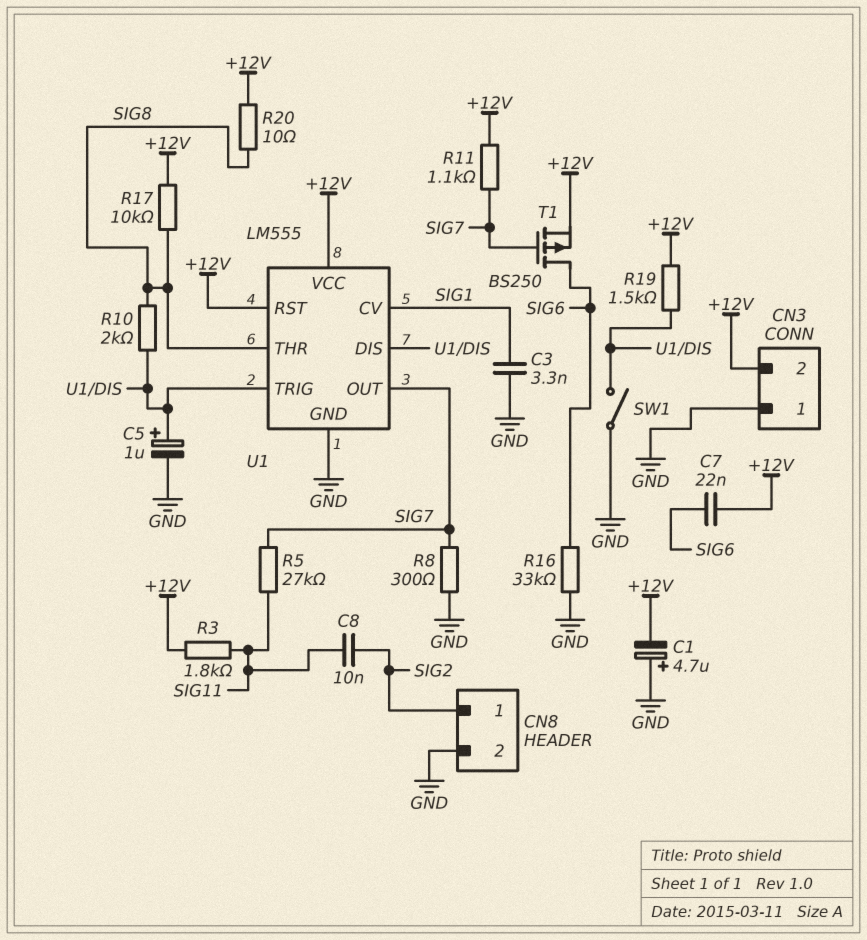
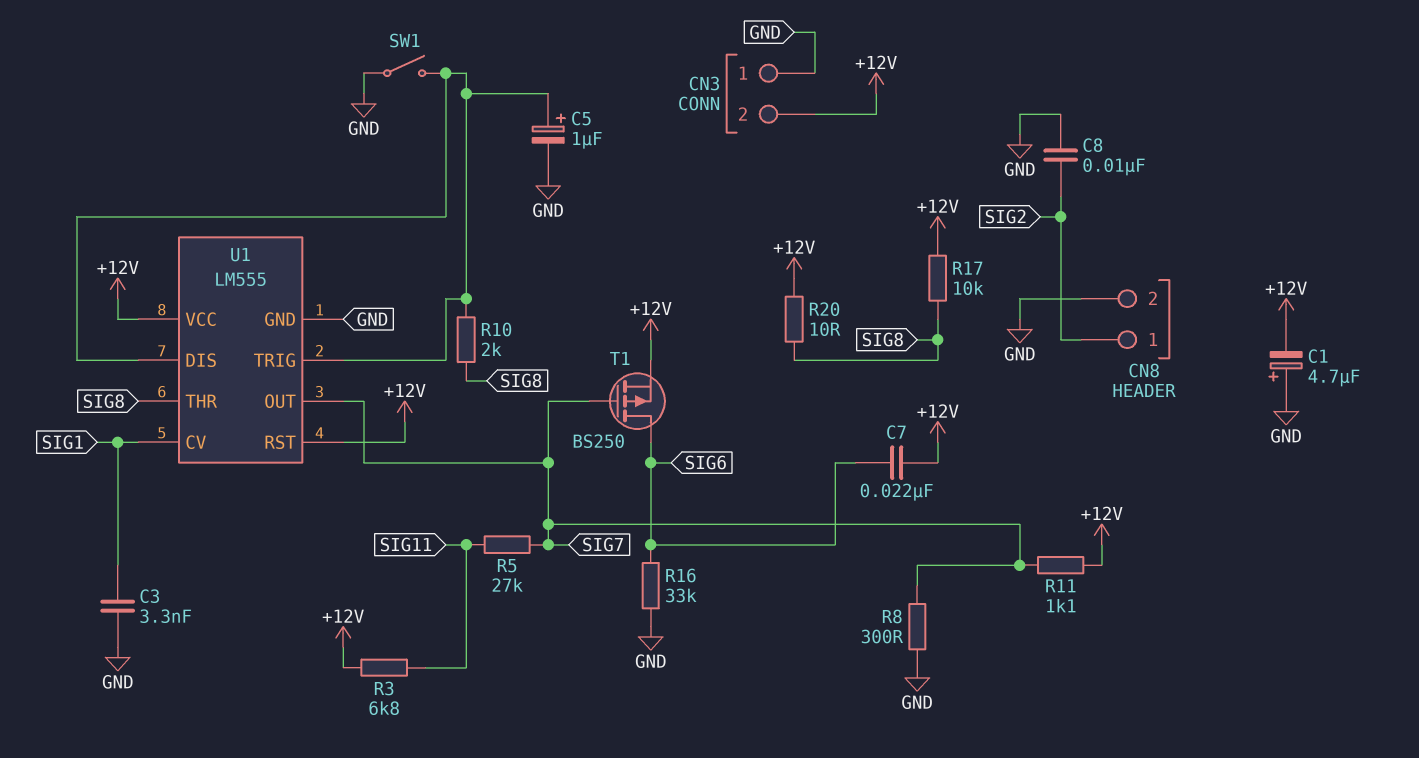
C8: 10nF (SIG2, SIG11) -> 10nF (GND, SIG2)
R3: 1.8k (+12V, SIG11) -> 6.8k (+12V, SIG11)
R19: 1.5k (+12V, U1/DIS) -> none

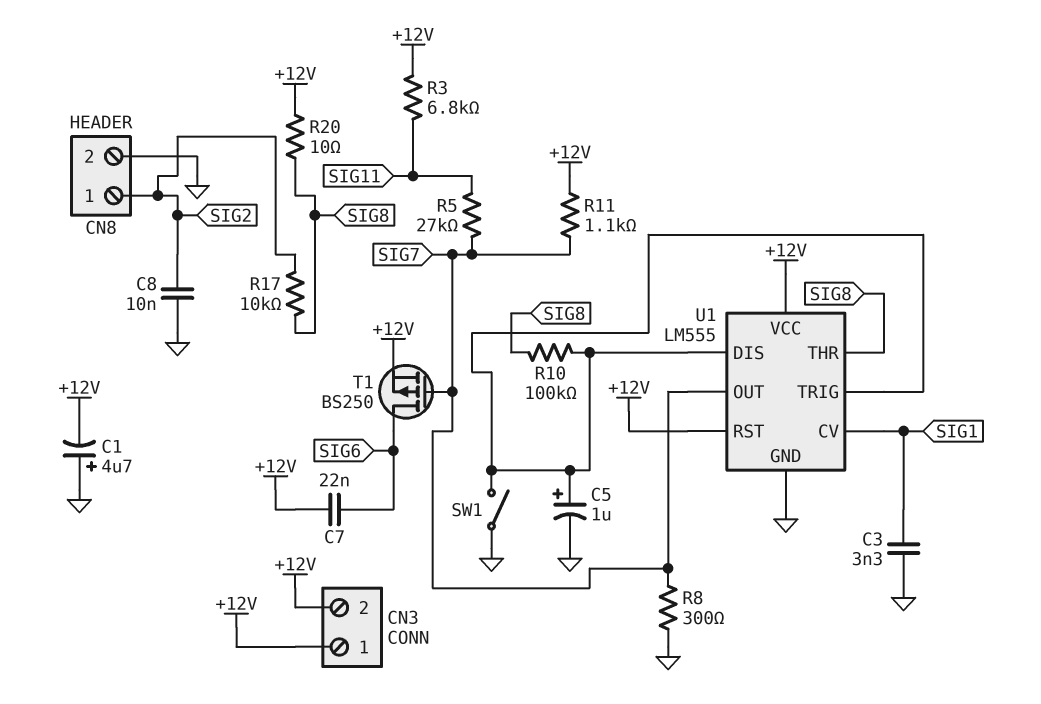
CN3 pin 1: GND -> +12V
R10: 2k (SIG8, U1/DIS) -> 100k (SIG8, U1/DIS)
R16: 33k (GND, SIG6) -> none
R17: 10k (+12V, SIG8) -> 10k (SIG2, SIG8)

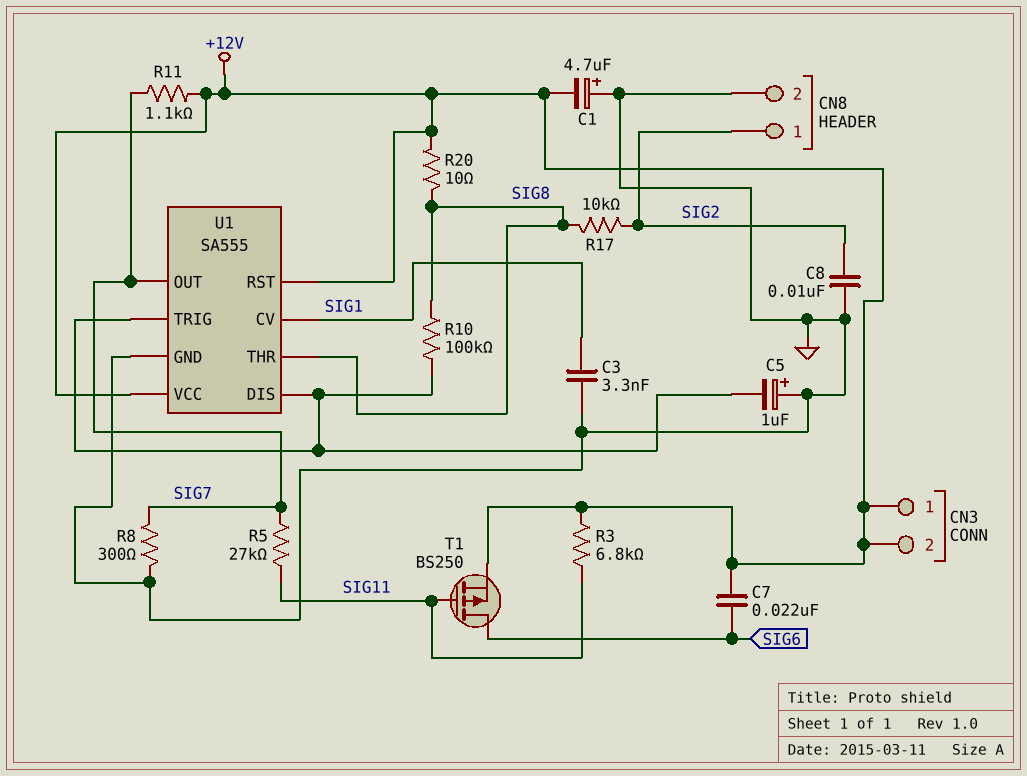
C5: 1uF (plus U1/DIS, minus GND) -> 1uF (plus GND, minus U1/DIS)
SW1: switch (GND, U1/DIS) -> none
T1: PMOS BS250 (G SIG7, D SIG6, S +12V) -> PMOS BS250 (G SIG11, D SIG6, S +12V)
U1: LM555 -> SA555

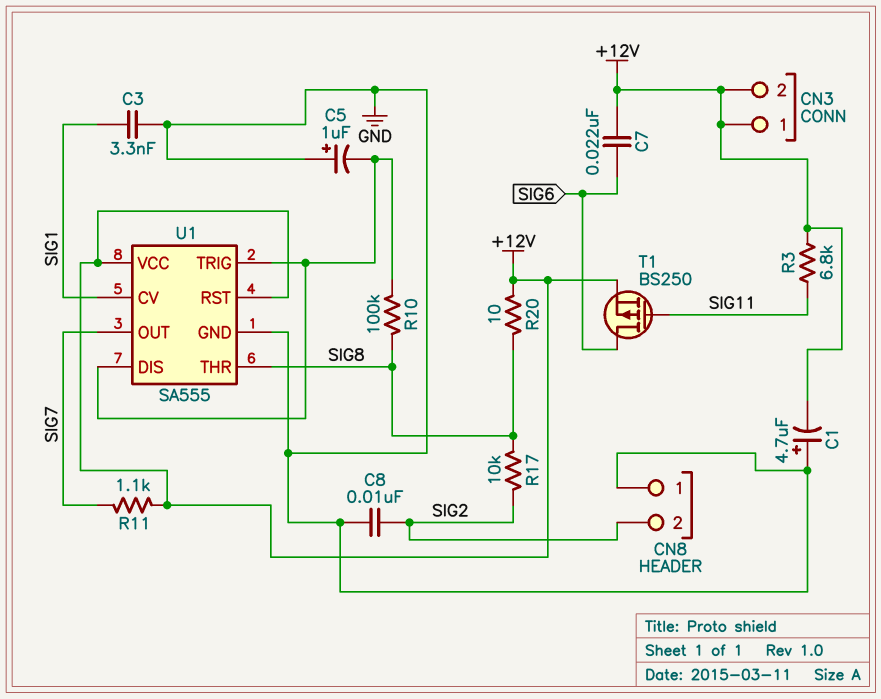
CN8 pin 1: SIG2 -> GND
CN8 pin 2: GND -> SIG2
R5: 27k (SIG7, SIG11) -> none
R8: 300 (GND, SIG7) -> none

